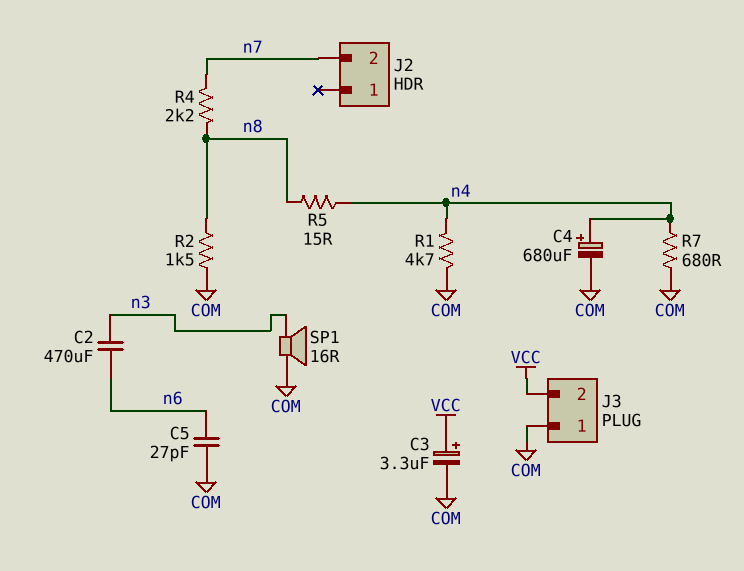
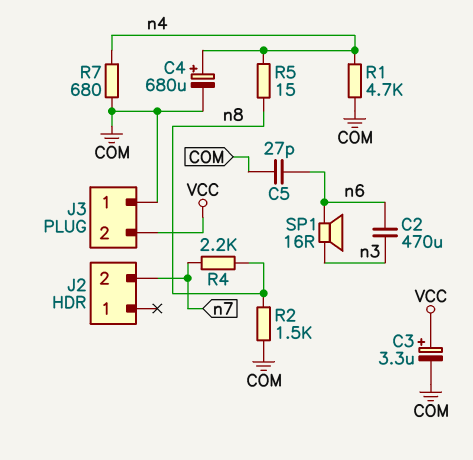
SP1: speaker 16R (COM, n3) -> speaker 16R (n3, n6)

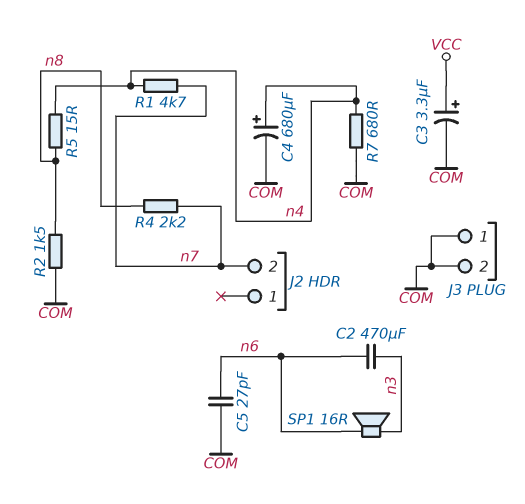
J3 pin 2: VCC -> COM
R1: 4.7k (COM, n4) -> 4.7k (n4, n7)

